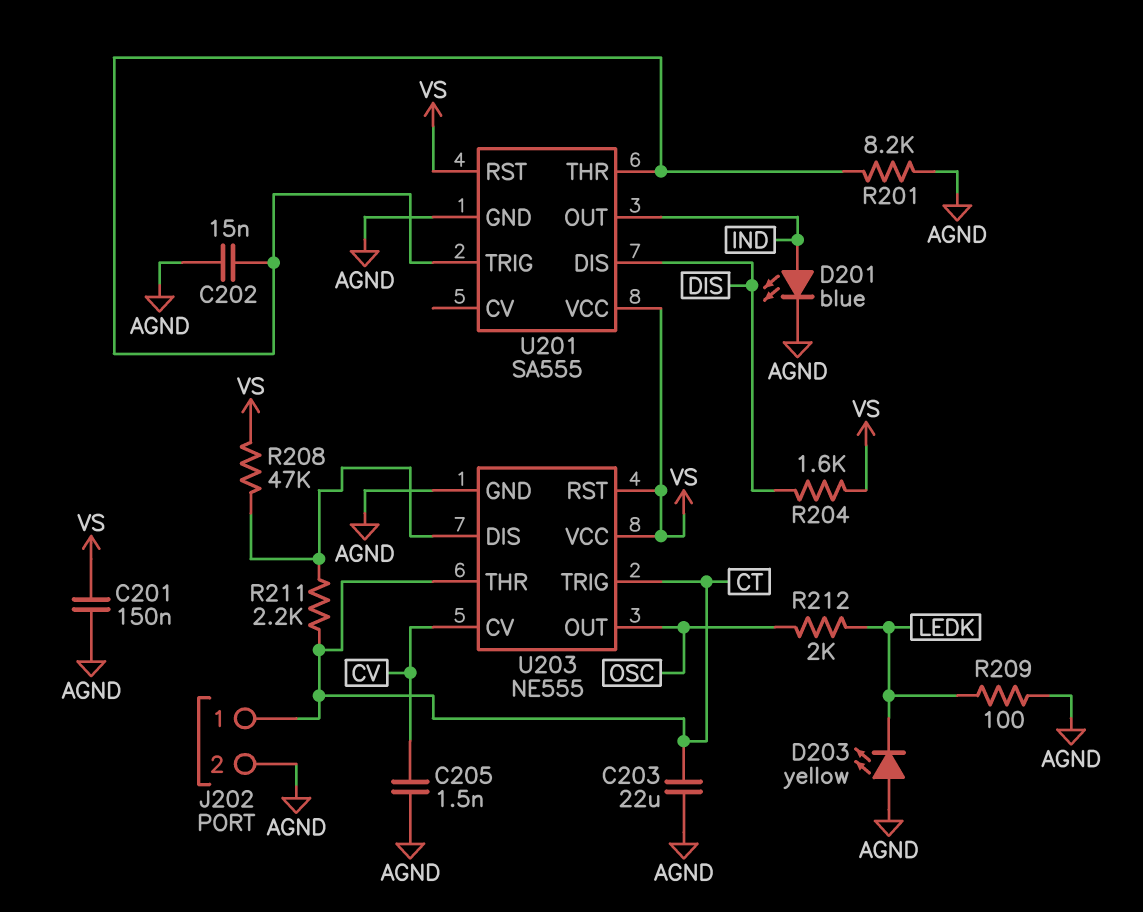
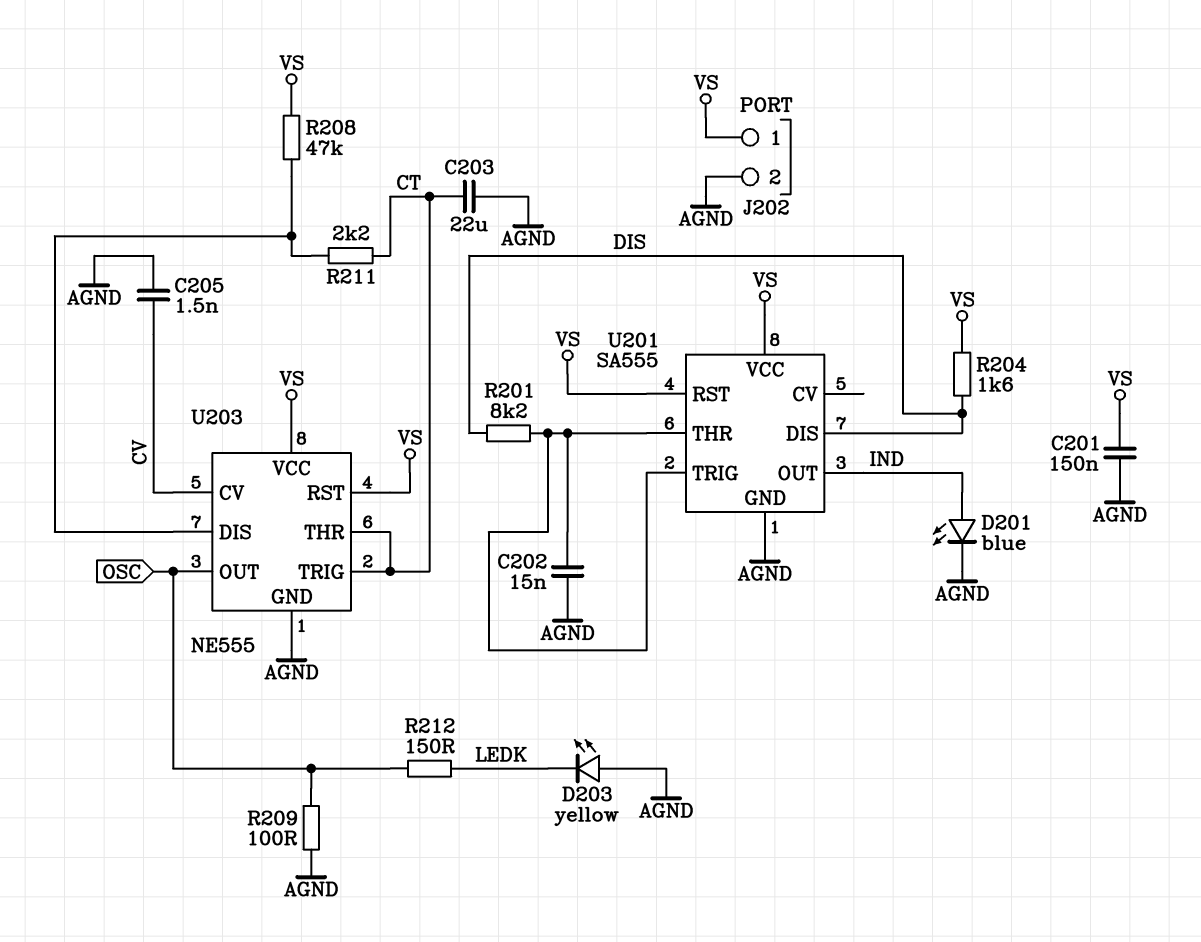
J202 pin 1: CT -> VS
R201: 8.2k (AGND, U201/THR) -> 8.2k (DIS, U201/THR)
R209: 100 (AGND, LEDK) -> 100 (AGND, OSC)
R212: 2k (LEDK, OSC) -> 150 (LEDK, OSC)

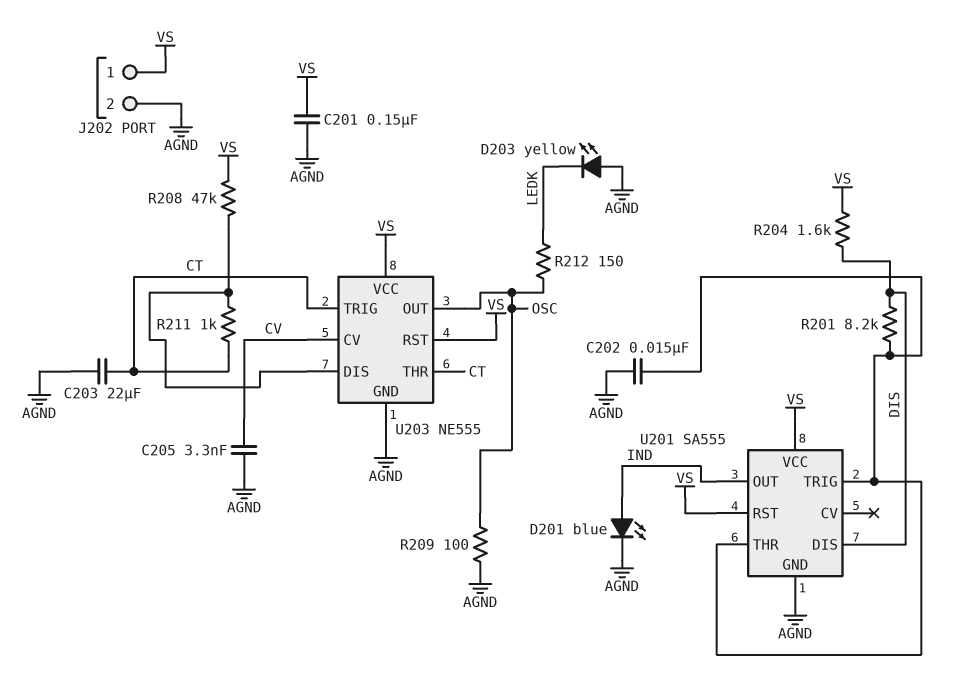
C205: 1.5nF (AGND, CV) -> 3.3nF (AGND, CV)
R211: 2.2k (CT, U203/DIS) -> 1k (CT, U203/DIS)

